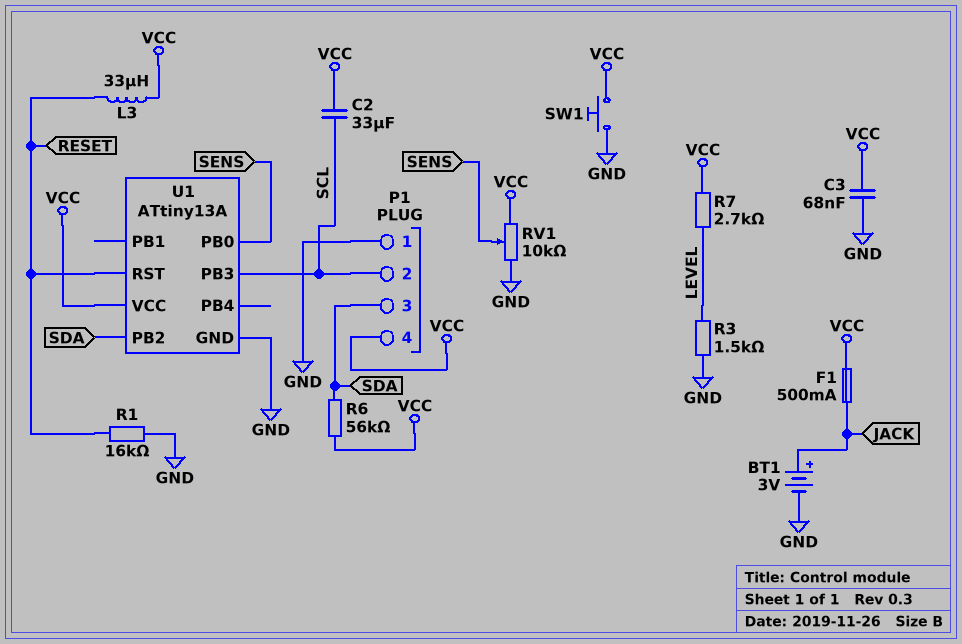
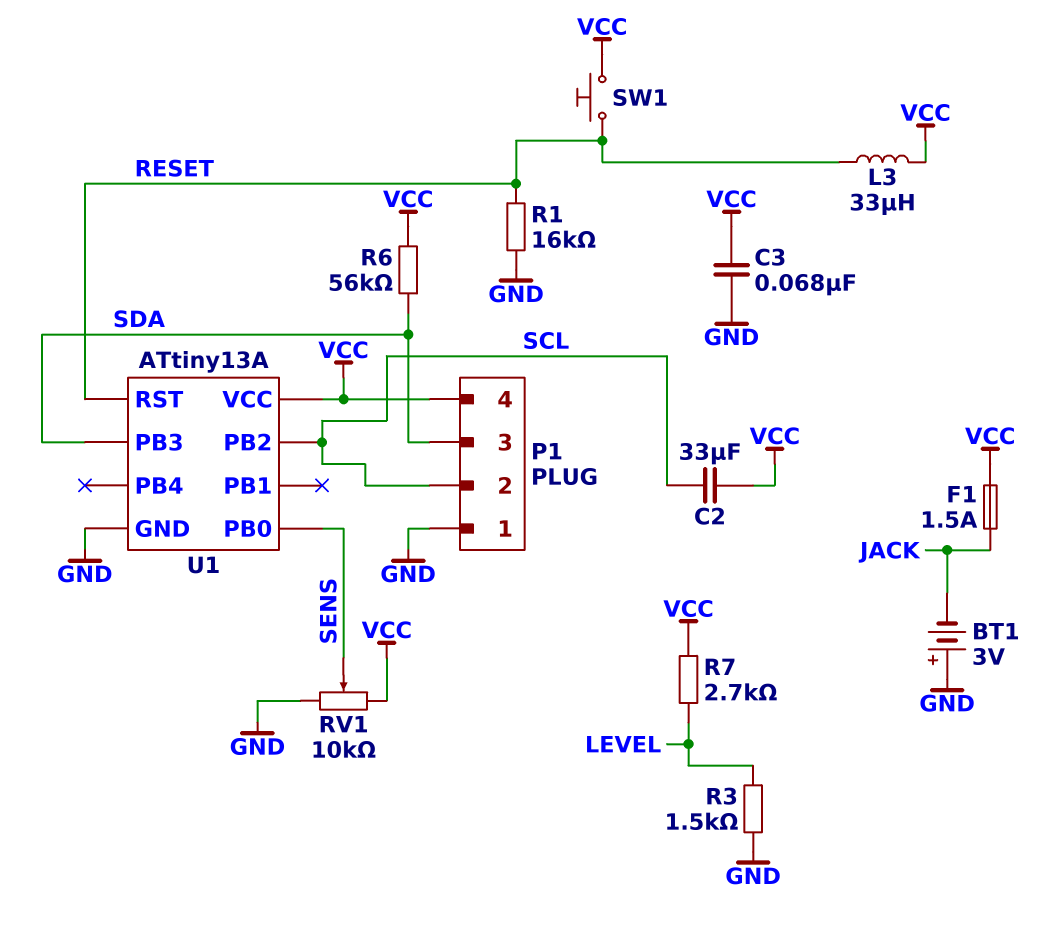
BT1: 3V (plus JACK, minus GND) -> 3V (plus GND, minus JACK)
F1: 500mA (JACK, VCC) -> 1.5A (JACK, VCC)
SW1: button (GND, VCC) -> button (RESET, VCC)
U1 pin PB2: SDA -> SCL
U1 pin PB3: SCL -> SDA

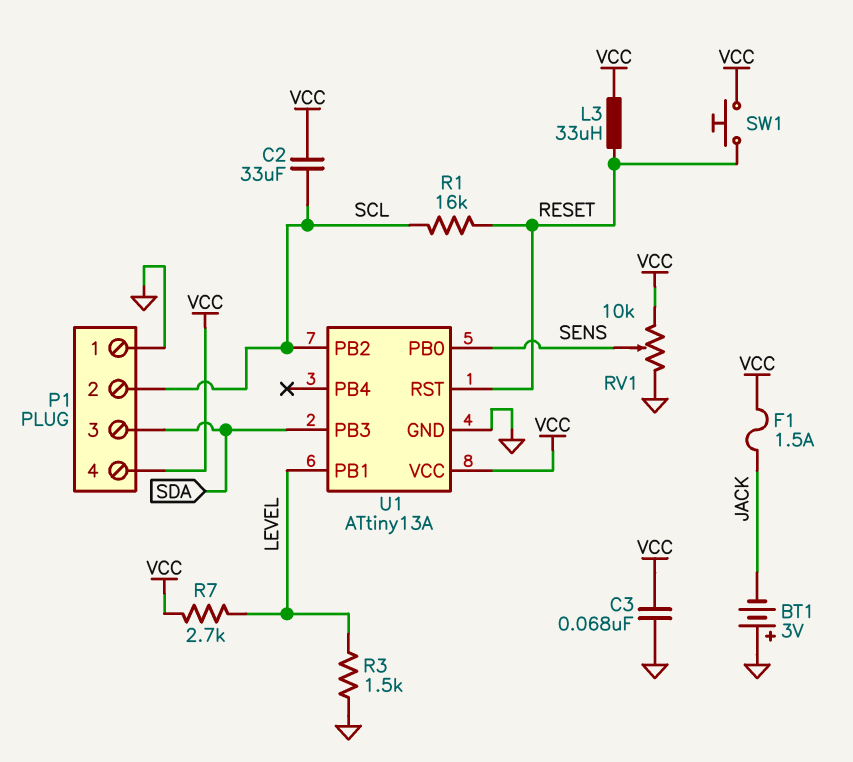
R1: 16k (GND, RESET) -> 16k (RESET, SCL)
R6: 56k (SDA, VCC) -> none
U1 pin PB1: none -> LEVEL

